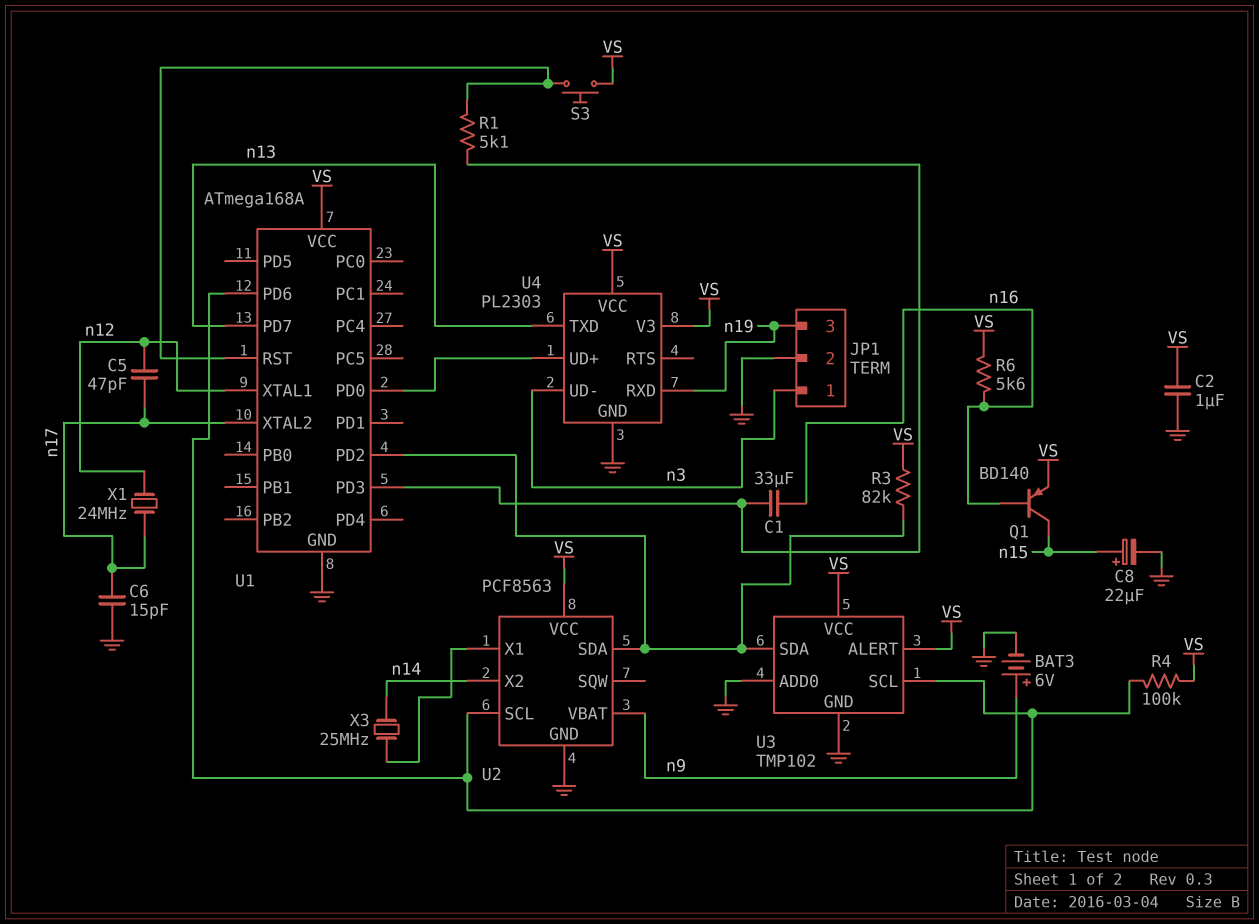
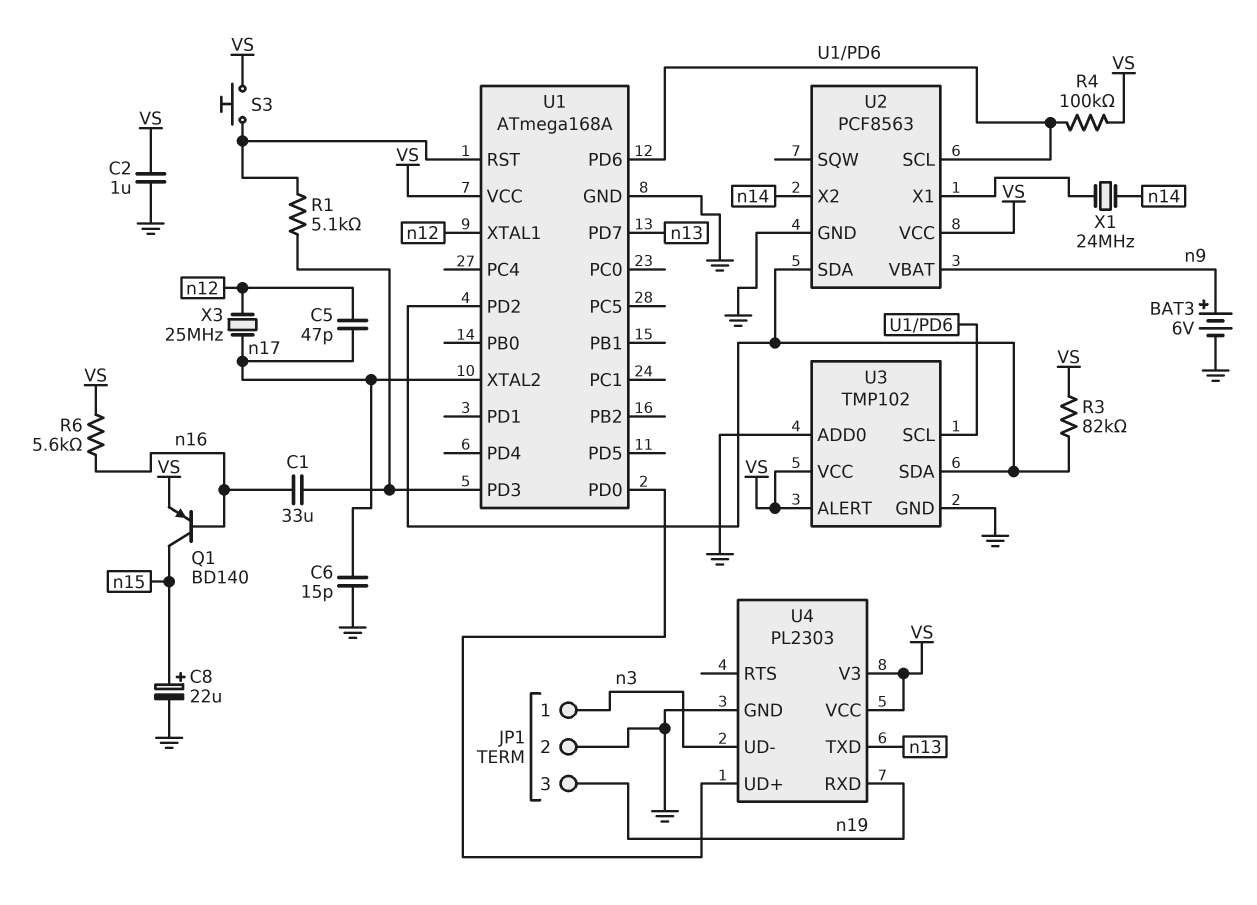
X1: 24MHz (n12, n17) -> 24MHz (U2/X1, n14)
X3: 25MHz (U2/X1, n14) -> 25MHz (n12, n17)

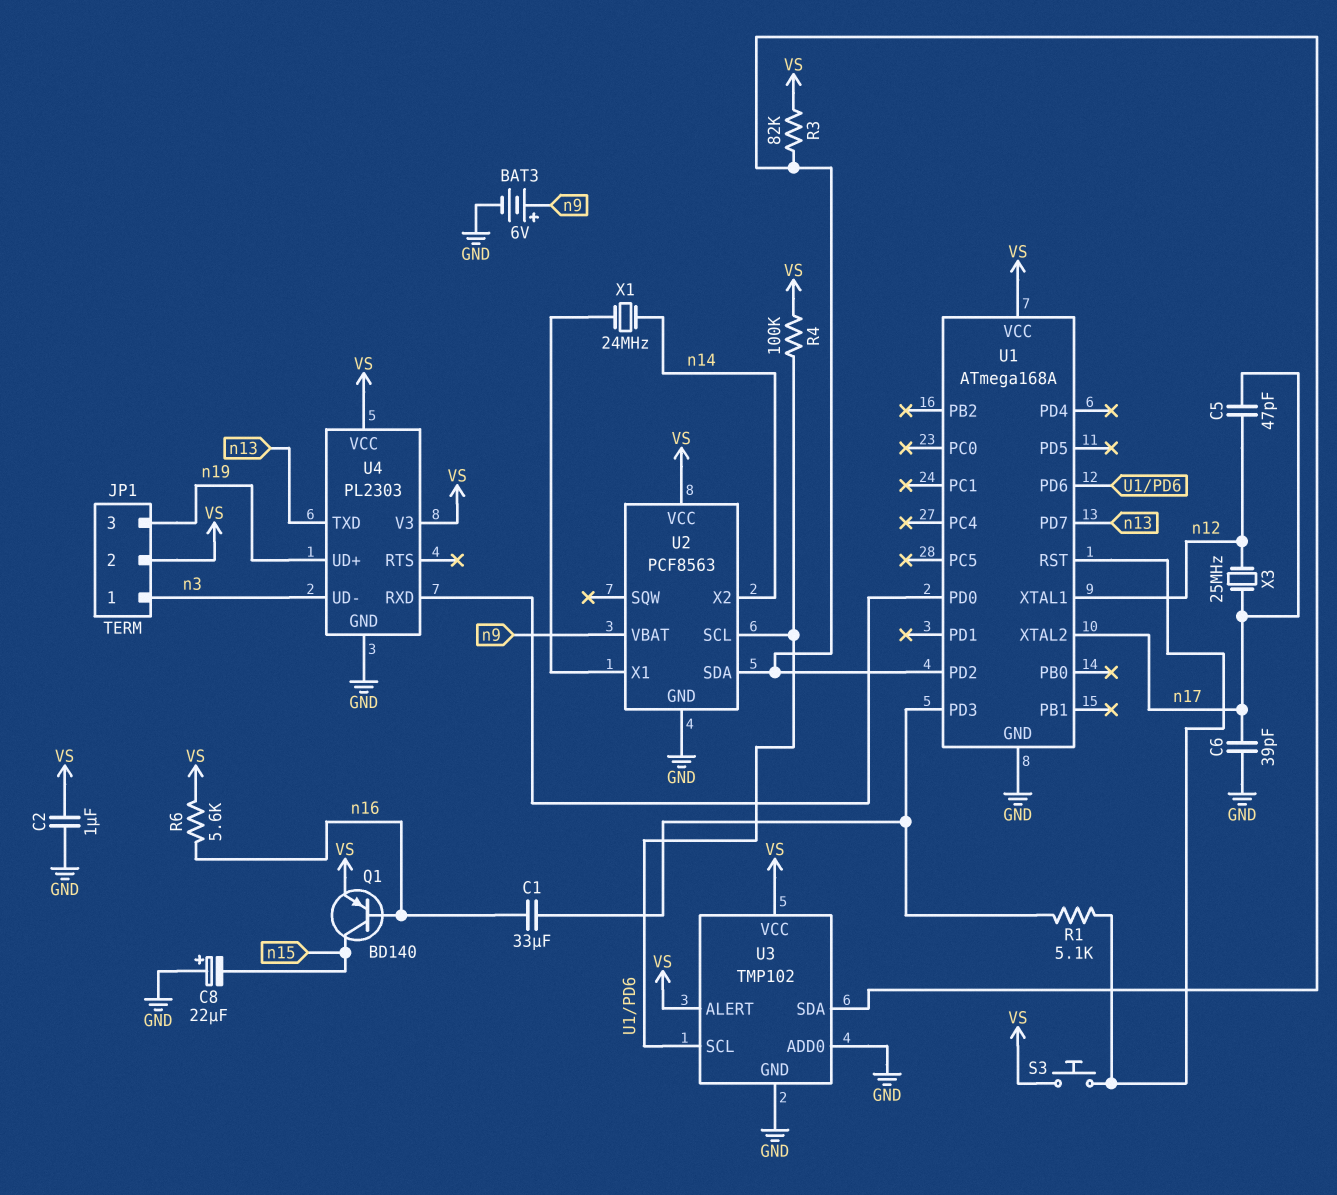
C6: 15pF (GND, n17) -> 39pF (GND, n17)
C8: 22uF (plus n15, minus GND) -> 22uF (plus GND, minus n15)
JP1 pin 2: GND -> VS
U4 pin RXD: n19 -> U1/PD0
U4 pin UD+: U1/PD0 -> n19

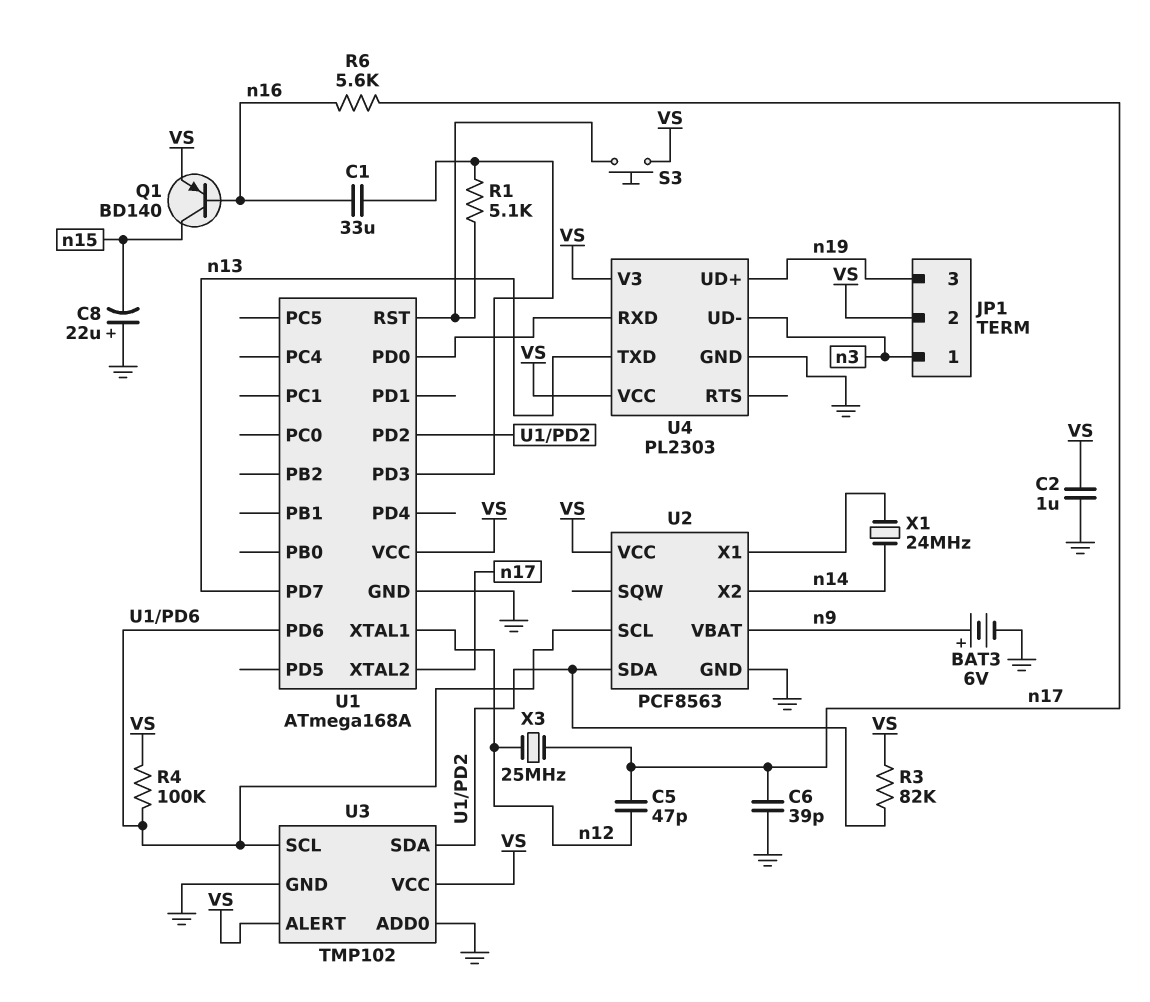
R6: 5.6k (VS, n16) -> 5.6k (n16, n17)

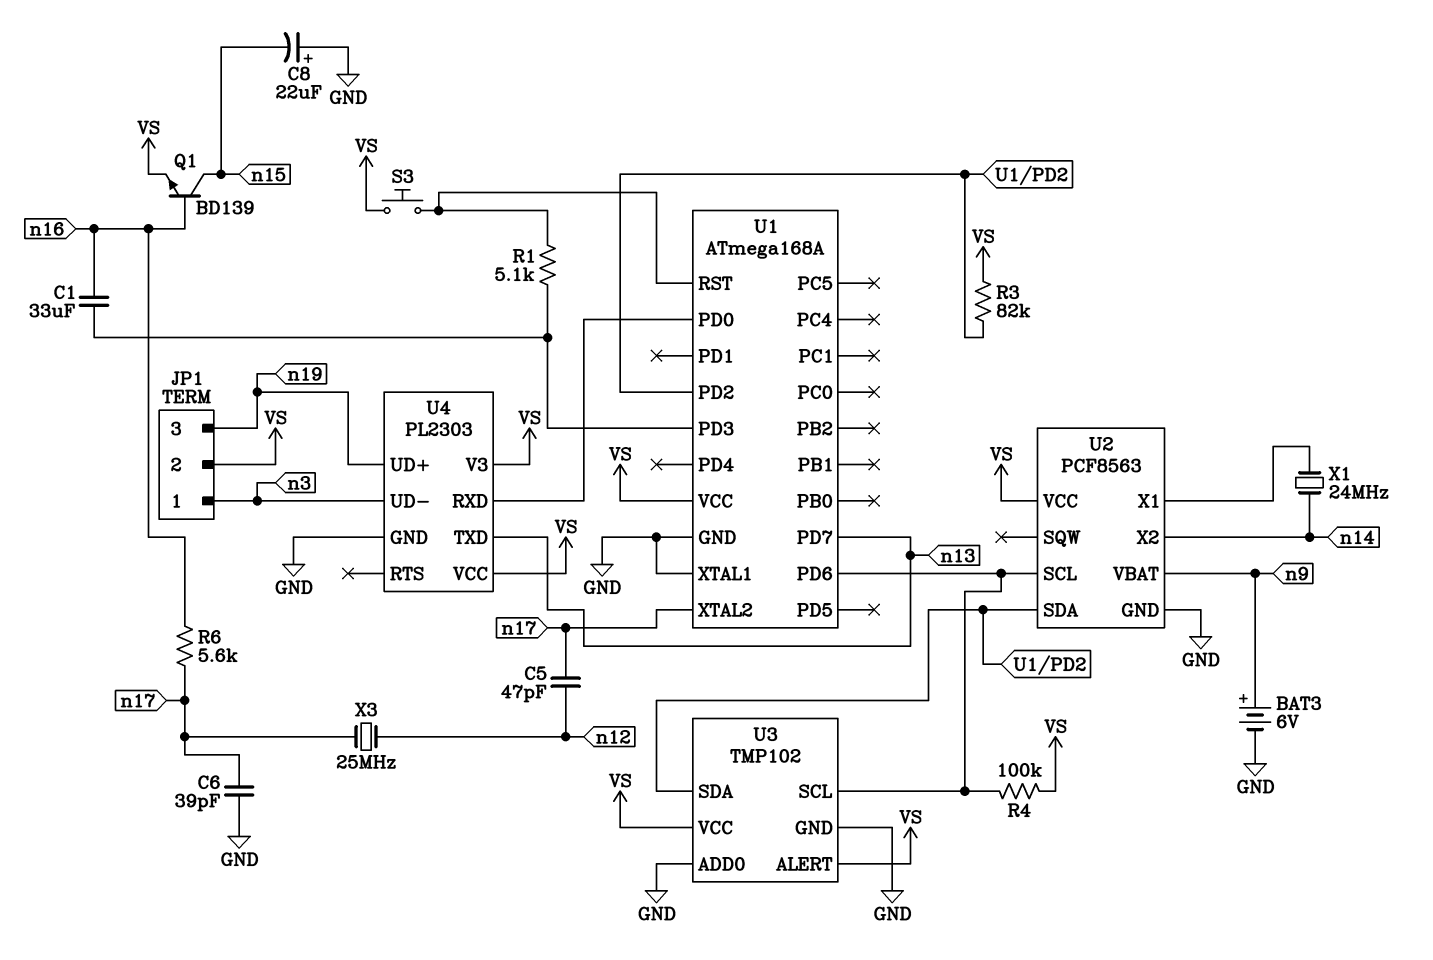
C2: 1uF (GND, VS) -> none
Q1: PNP BD140 (B n16, C n15, E VS) -> NPN BD139 (B n16, C n15, E VS)
U1 pin XTAL1: n12 -> GND

